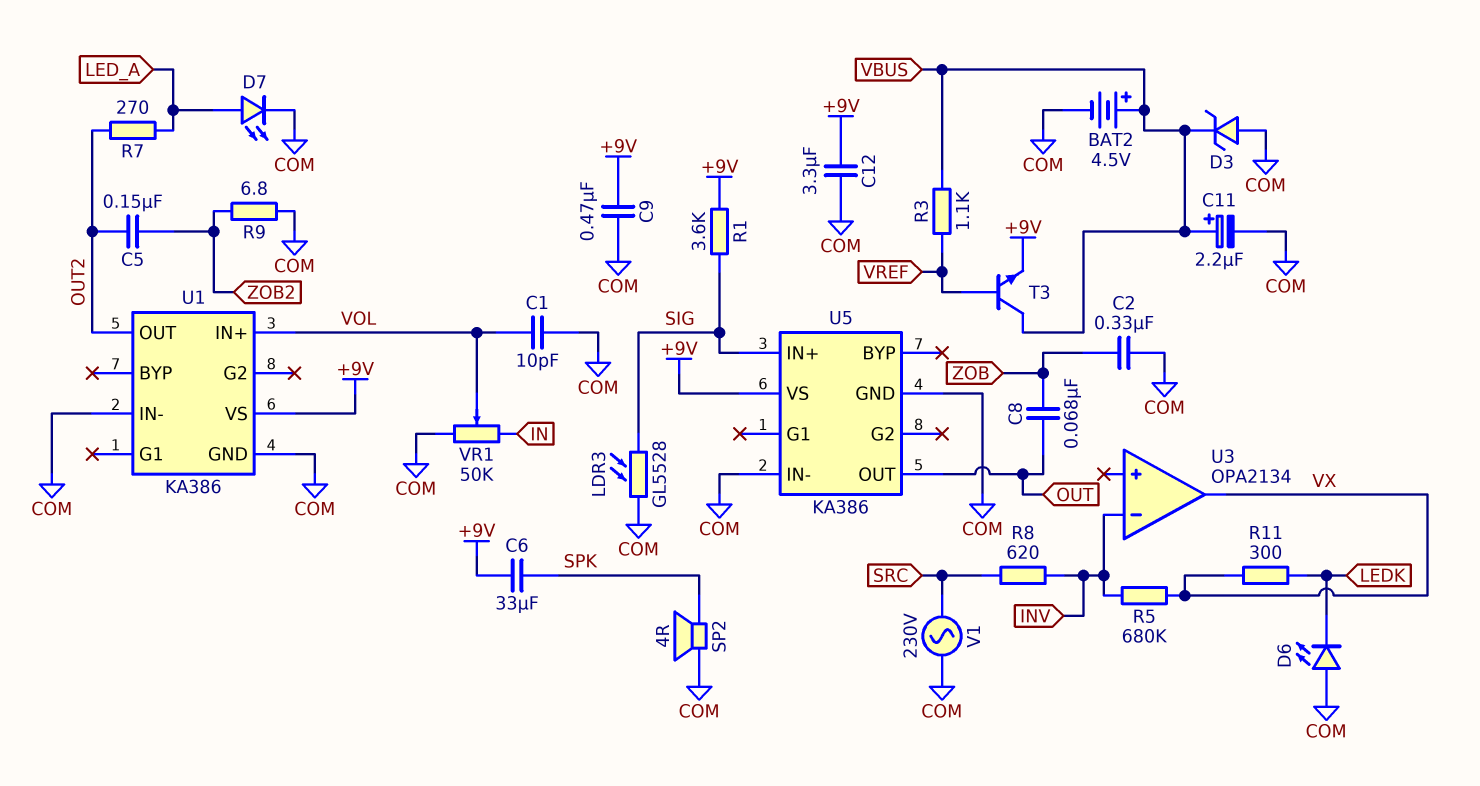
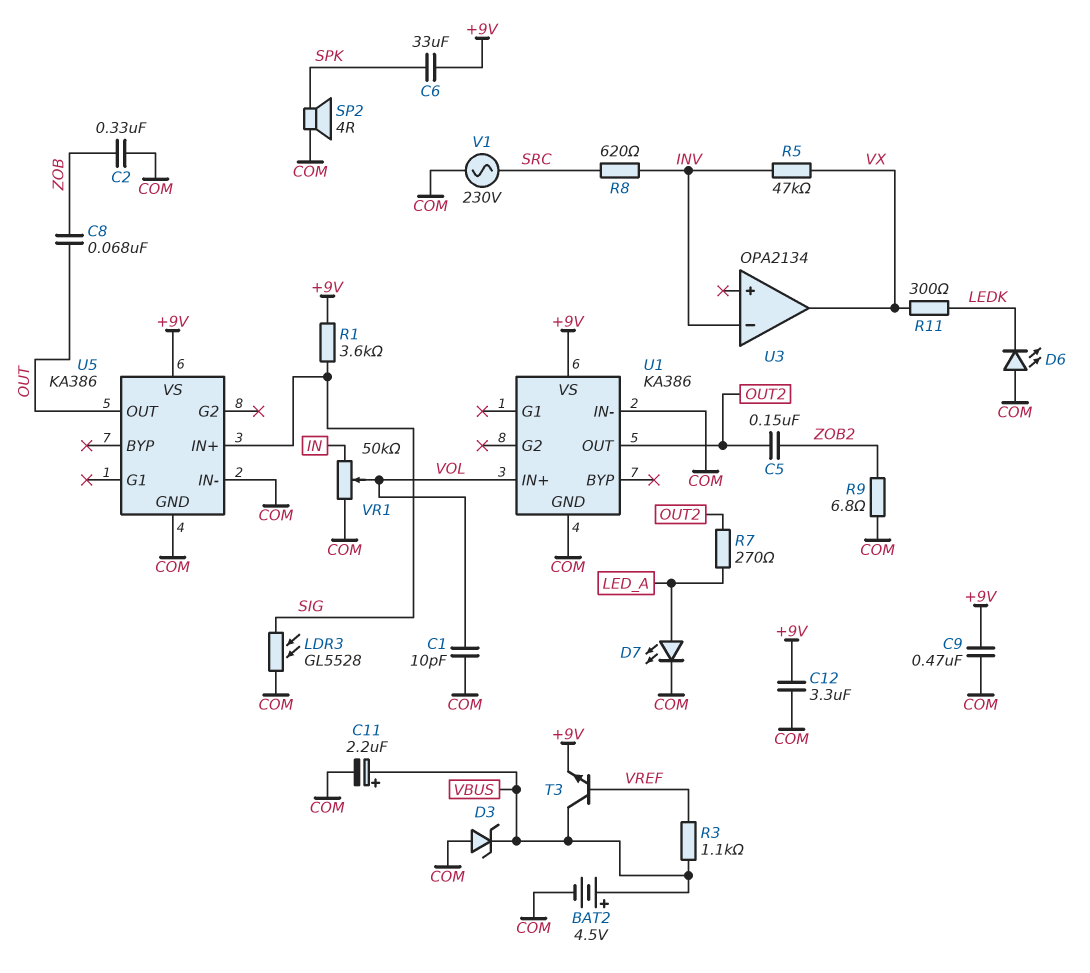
R5: 680k (INV, VX) -> 47k (INV, VX)

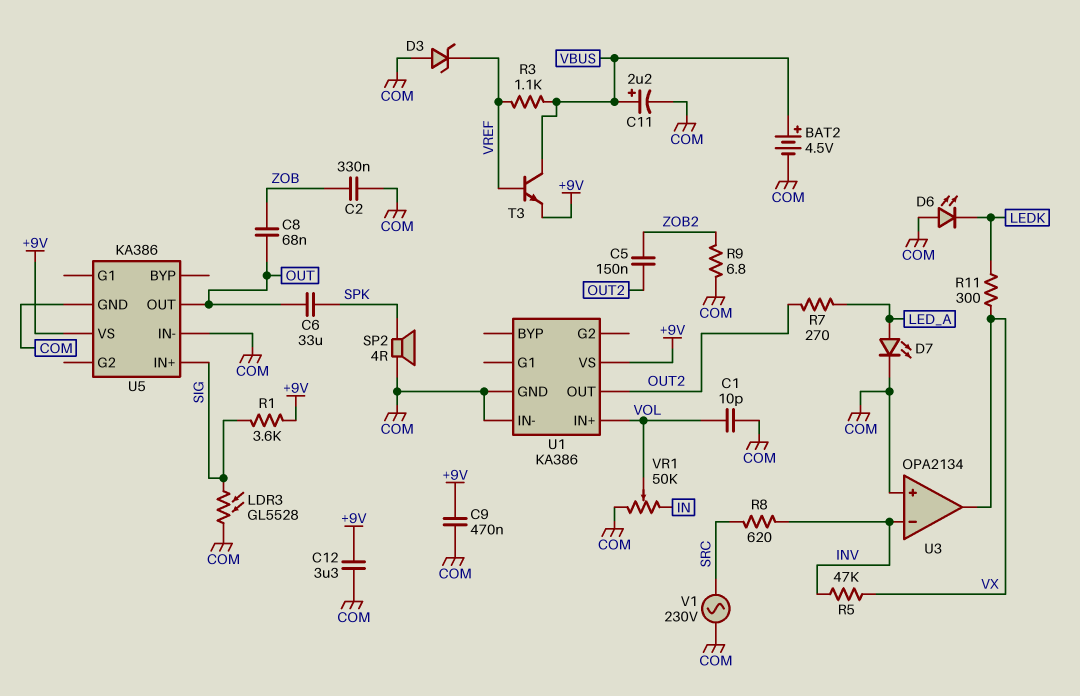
C6: 33uF (+9V, SPK) -> 33uF (OUT, SPK)
D3: zener (A COM, K VBUS) -> zener (A COM, K VREF)
U3 pin in+: none -> COM

